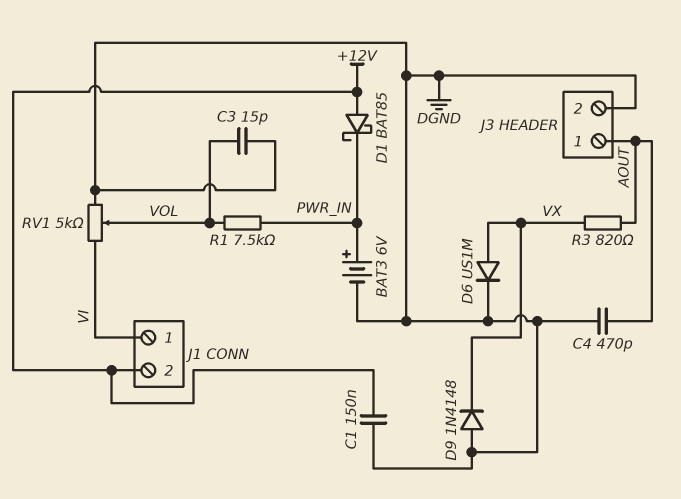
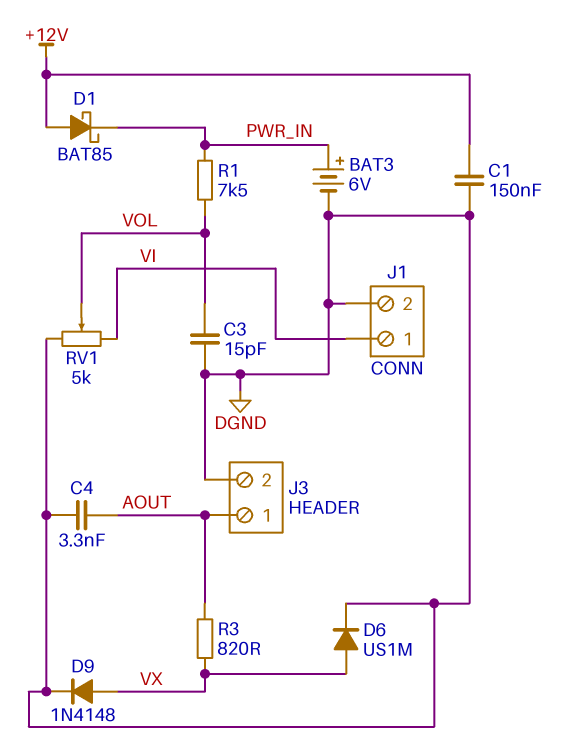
C4: 470pF (AOUT, DGND) -> 3.3nF (AOUT, DGND)
D9: diode 1N4148 (A DGND, K VX) -> diode 1N4148 (A VX, K DGND)
J1 pin 2: +12V -> DGND

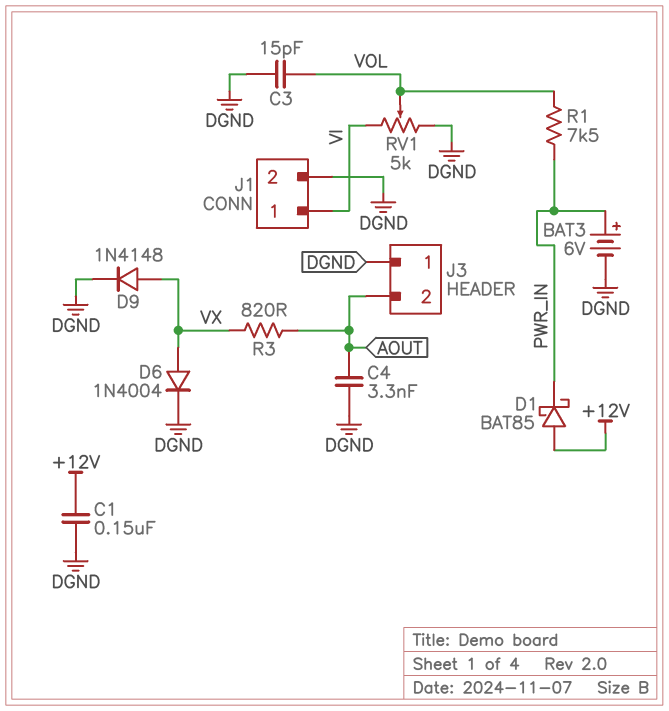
D6: diode US1M (A VX, K DGND) -> diode 1N4004 (A VX, K DGND)
J3 pin 1: AOUT -> DGND
J3 pin 2: DGND -> AOUT

